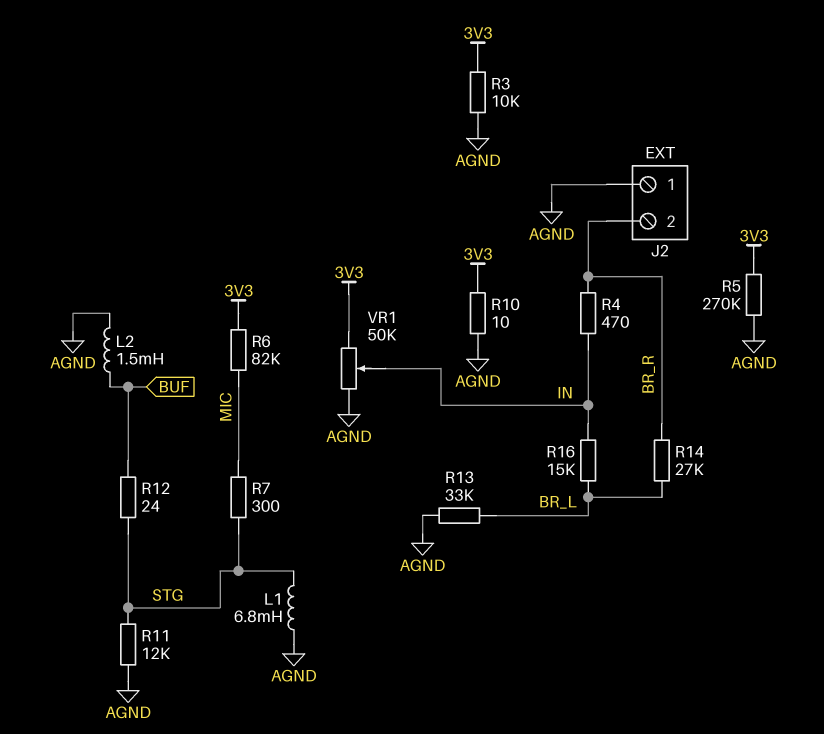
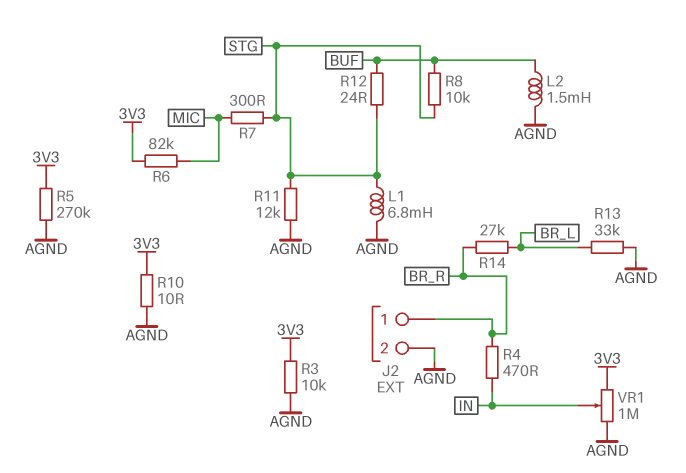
J2 pin 1: AGND -> BR_R
J2 pin 2: BR_R -> AGND
R8: none -> 10k (BUF, STG)
R16: 15k (BR_L, IN) -> none
VR1: 50k (3V3, AGND, wiper IN) -> 1M (3V3, AGND, wiper IN)

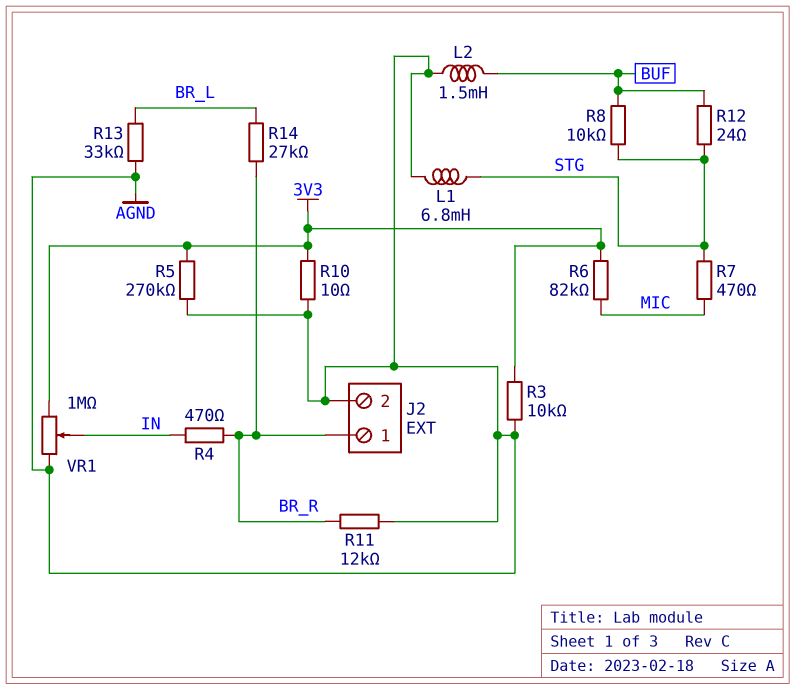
R7: 300 (MIC, STG) -> 470 (MIC, STG)
R11: 12k (AGND, STG) -> 12k (AGND, BR_R)

